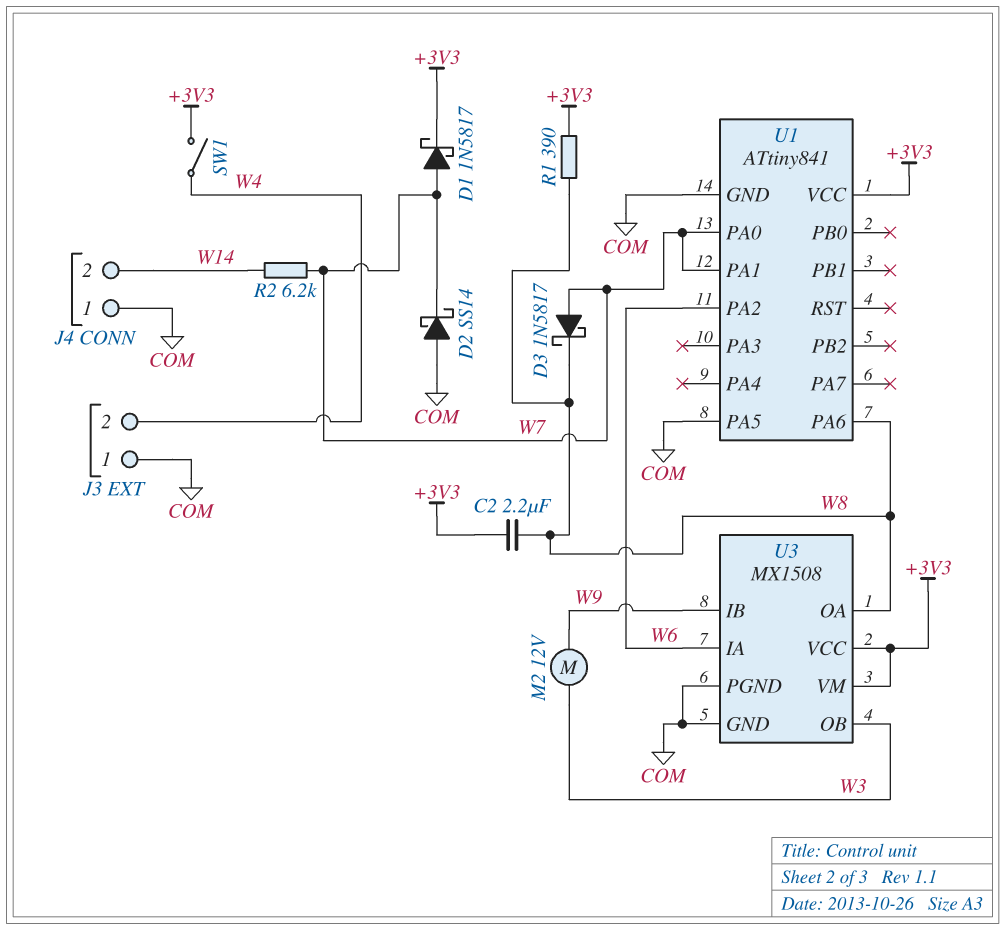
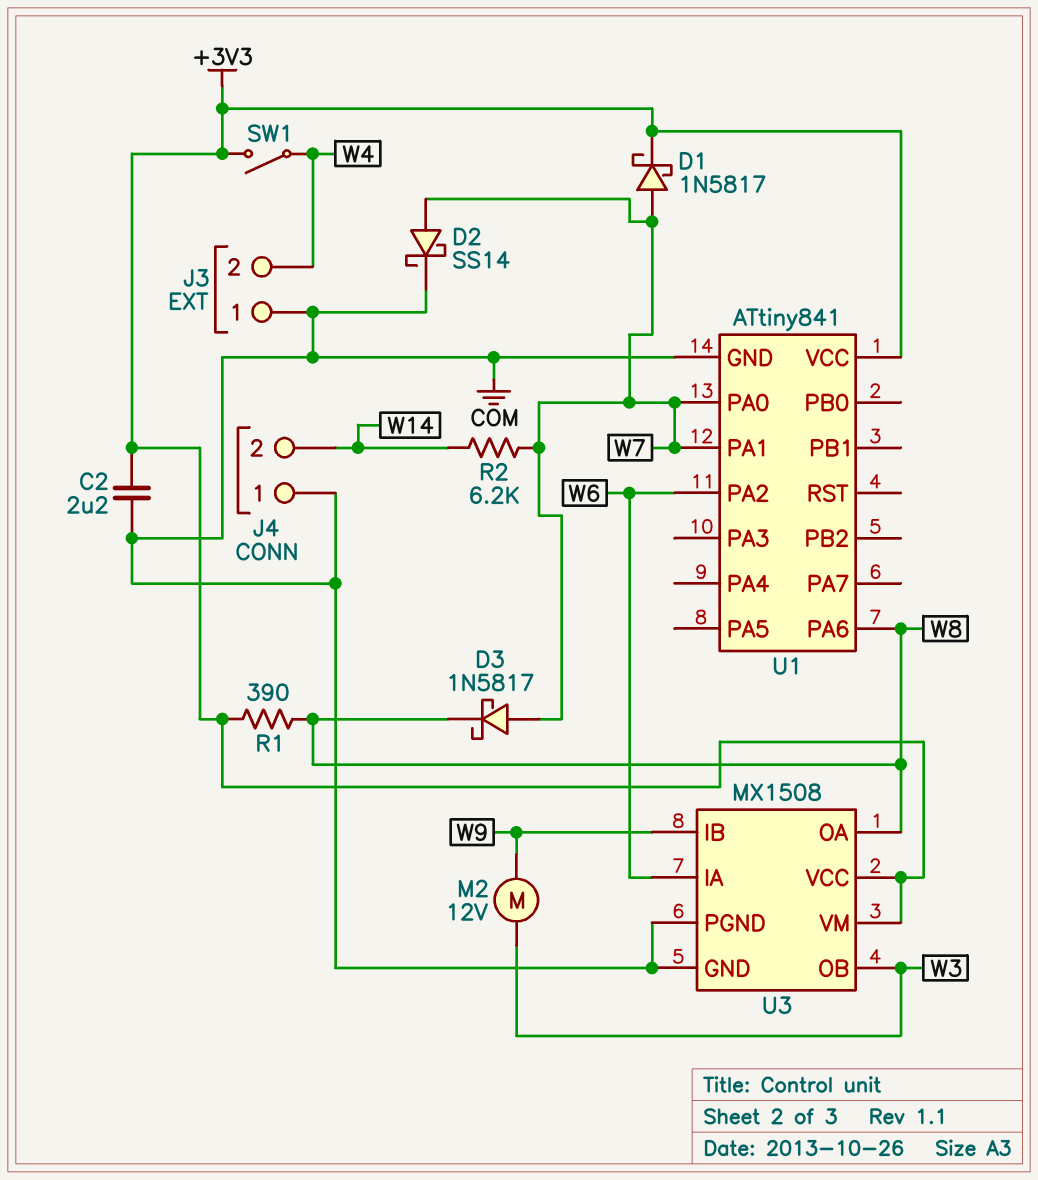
C2: 2.2uF (+3V3, W8) -> 2.2uF (+3V3, COM)
D2: schottky SS14 (A COM, K W7) -> schottky SS14 (A W7, K COM)
U1 pin PA5: COM -> none

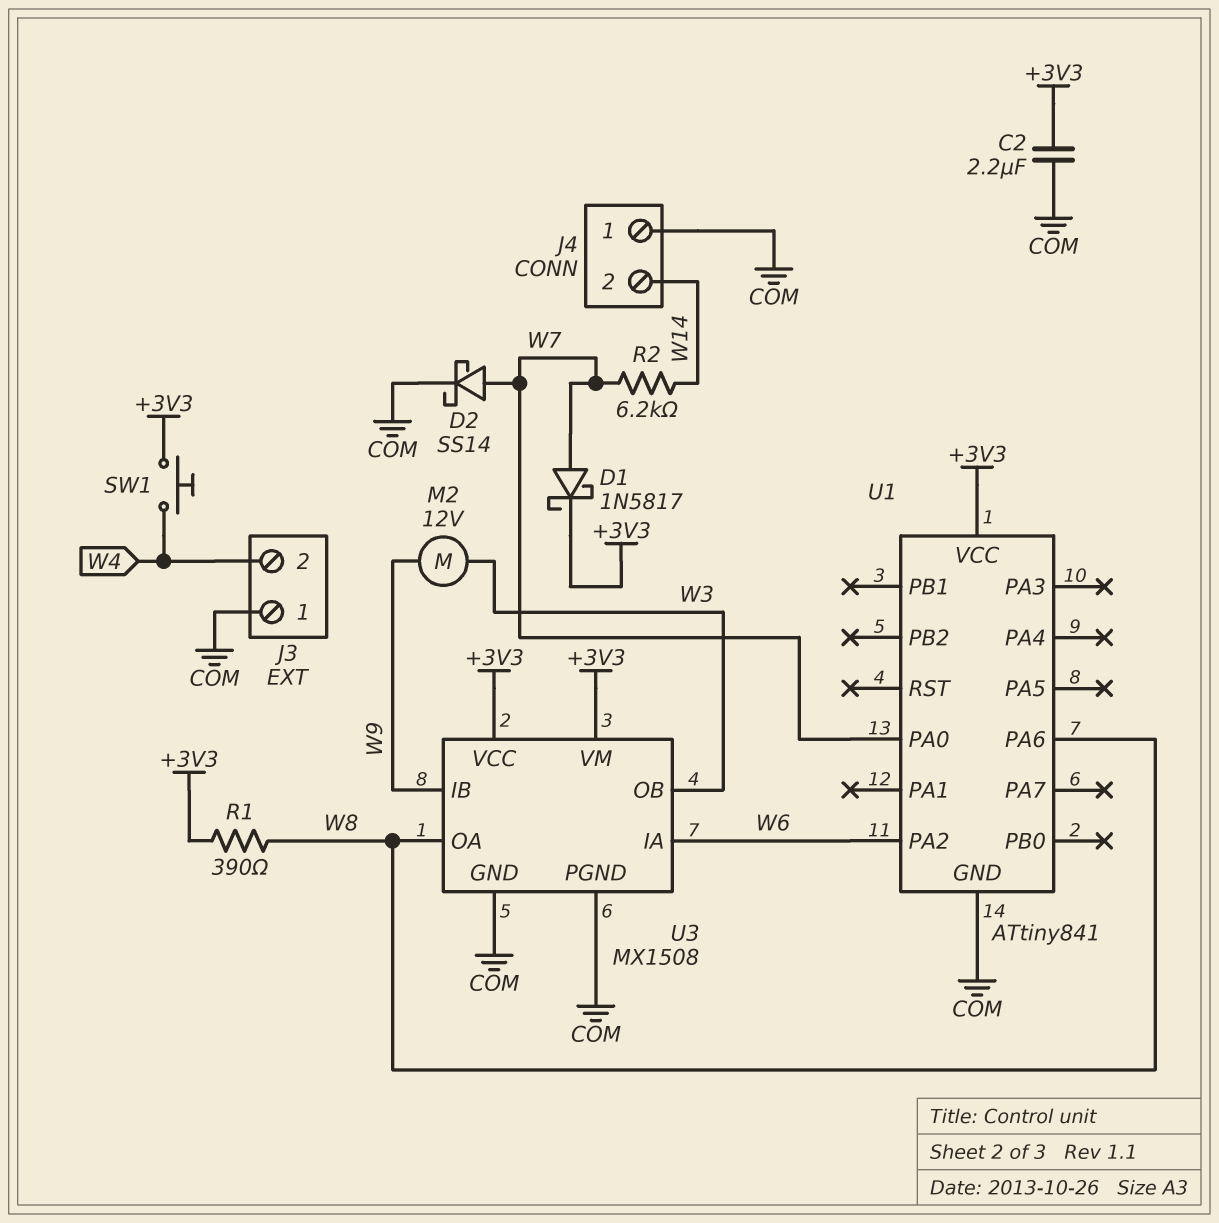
D3: schottky 1N5817 (A W7, K W8) -> none
SW1: switch (+3V3, W4) -> button (+3V3, W4)
U1 pin PA1: W7 -> none

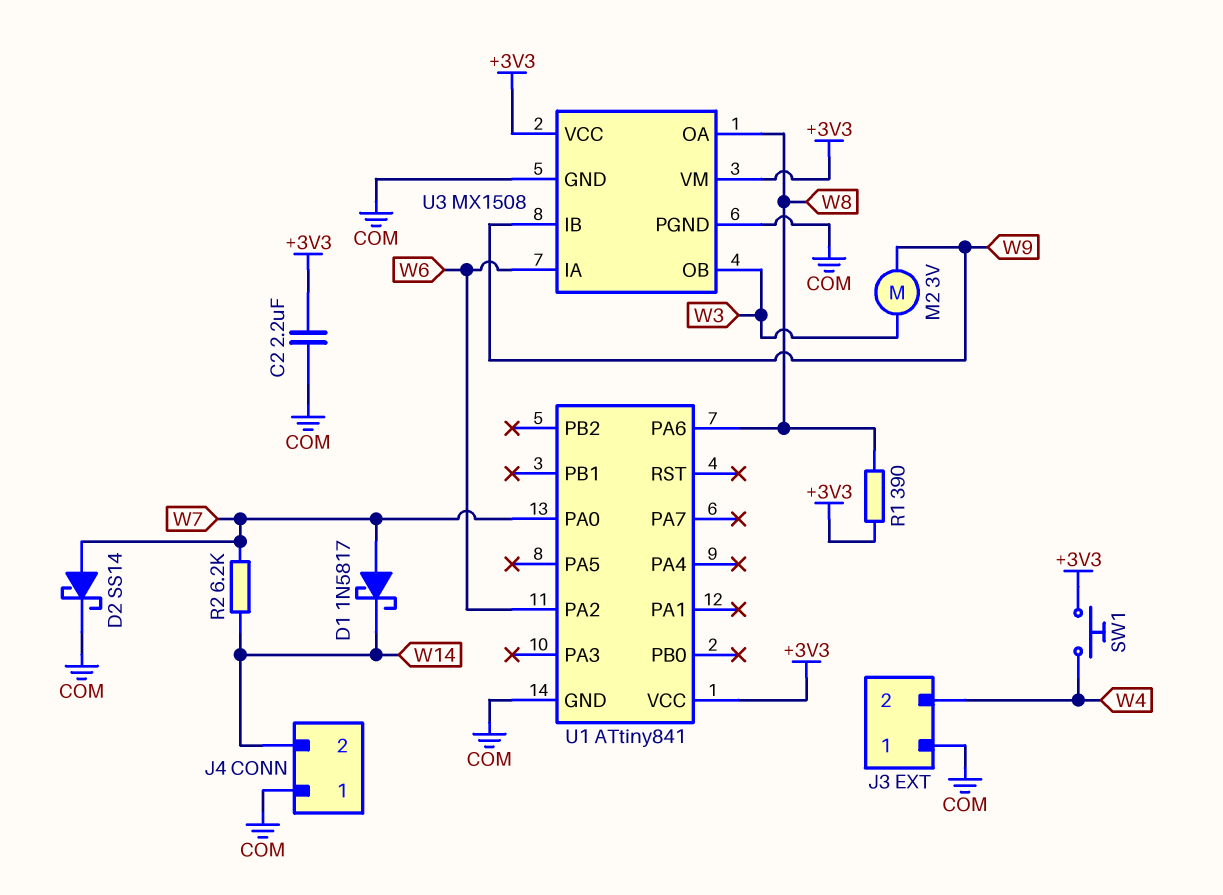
D1: schottky 1N5817 (A W7, K +3V3) -> schottky 1N5817 (A W7, K W14)
M2: motor 12V (W3, W9) -> motor 3V (W3, W9)

